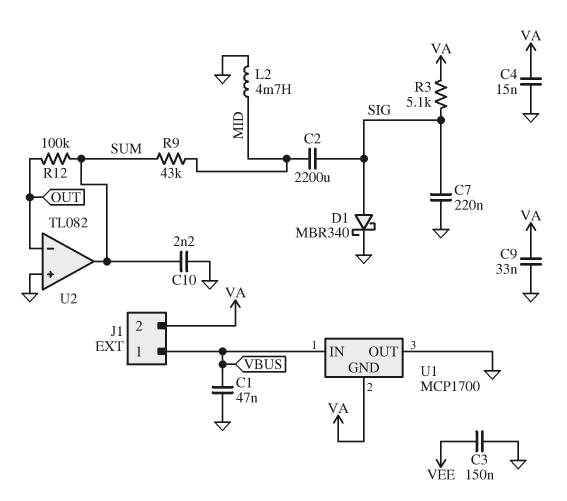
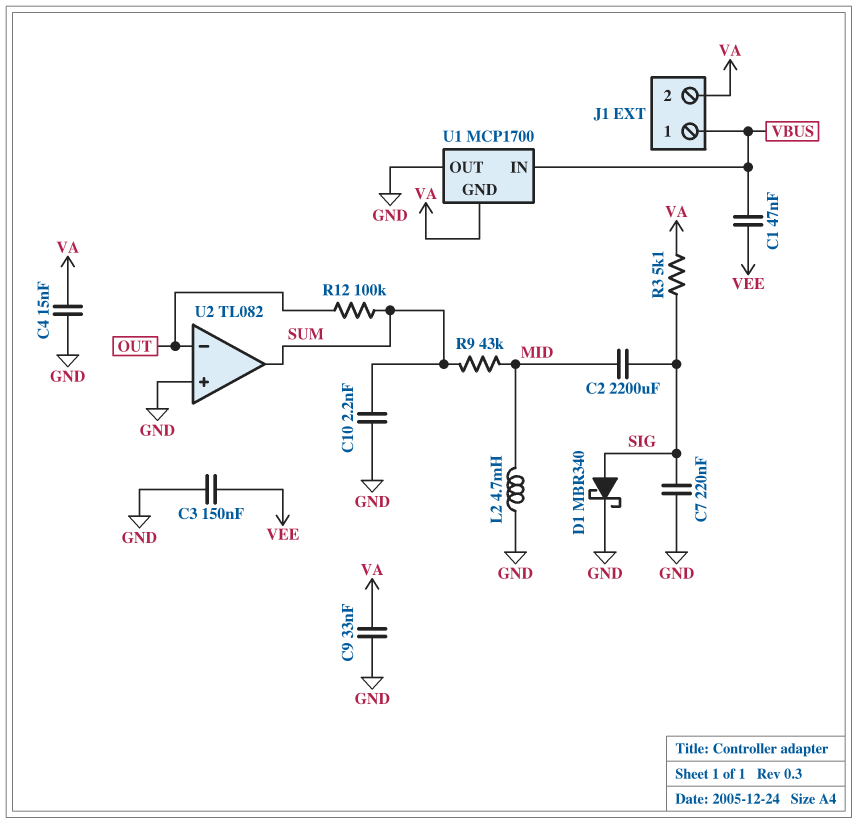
C1: 47nF (GND, VBUS) -> 47nF (VBUS, VEE)

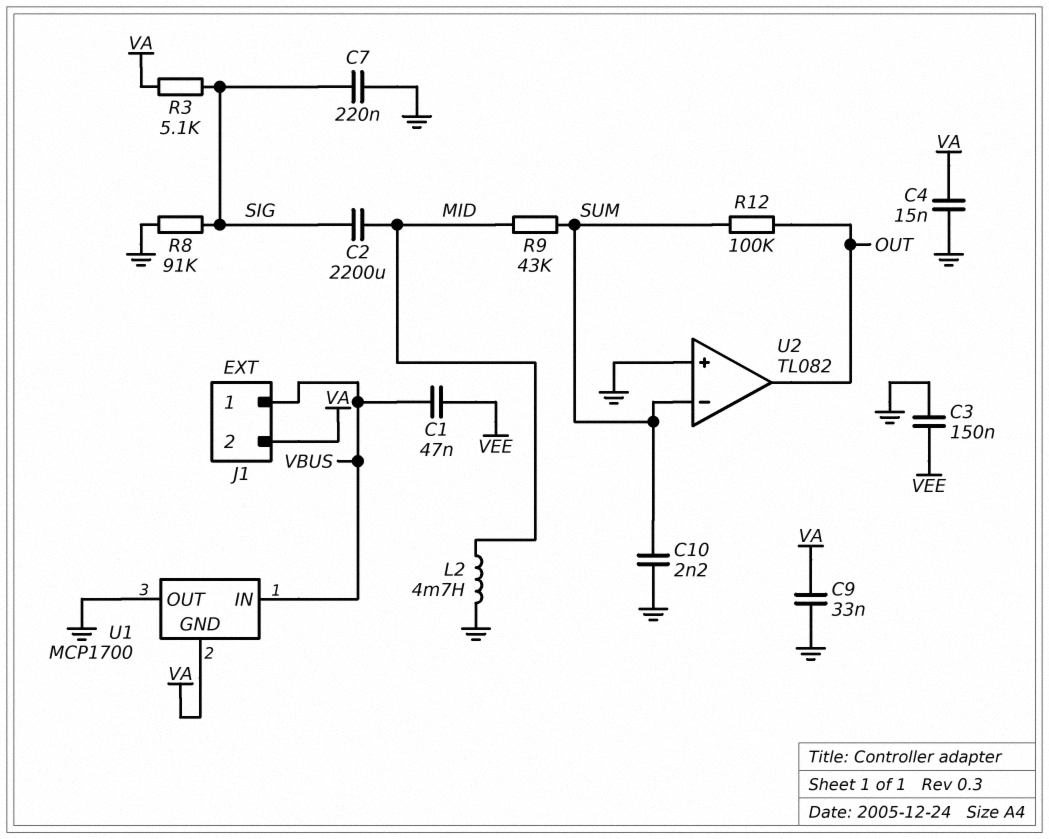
D1: schottky MBR340 (A SIG, K GND) -> none
R8: none -> 91k (GND, SIG)
U2 pin in-: OUT -> SUM
U2 pin out: SUM -> OUT

